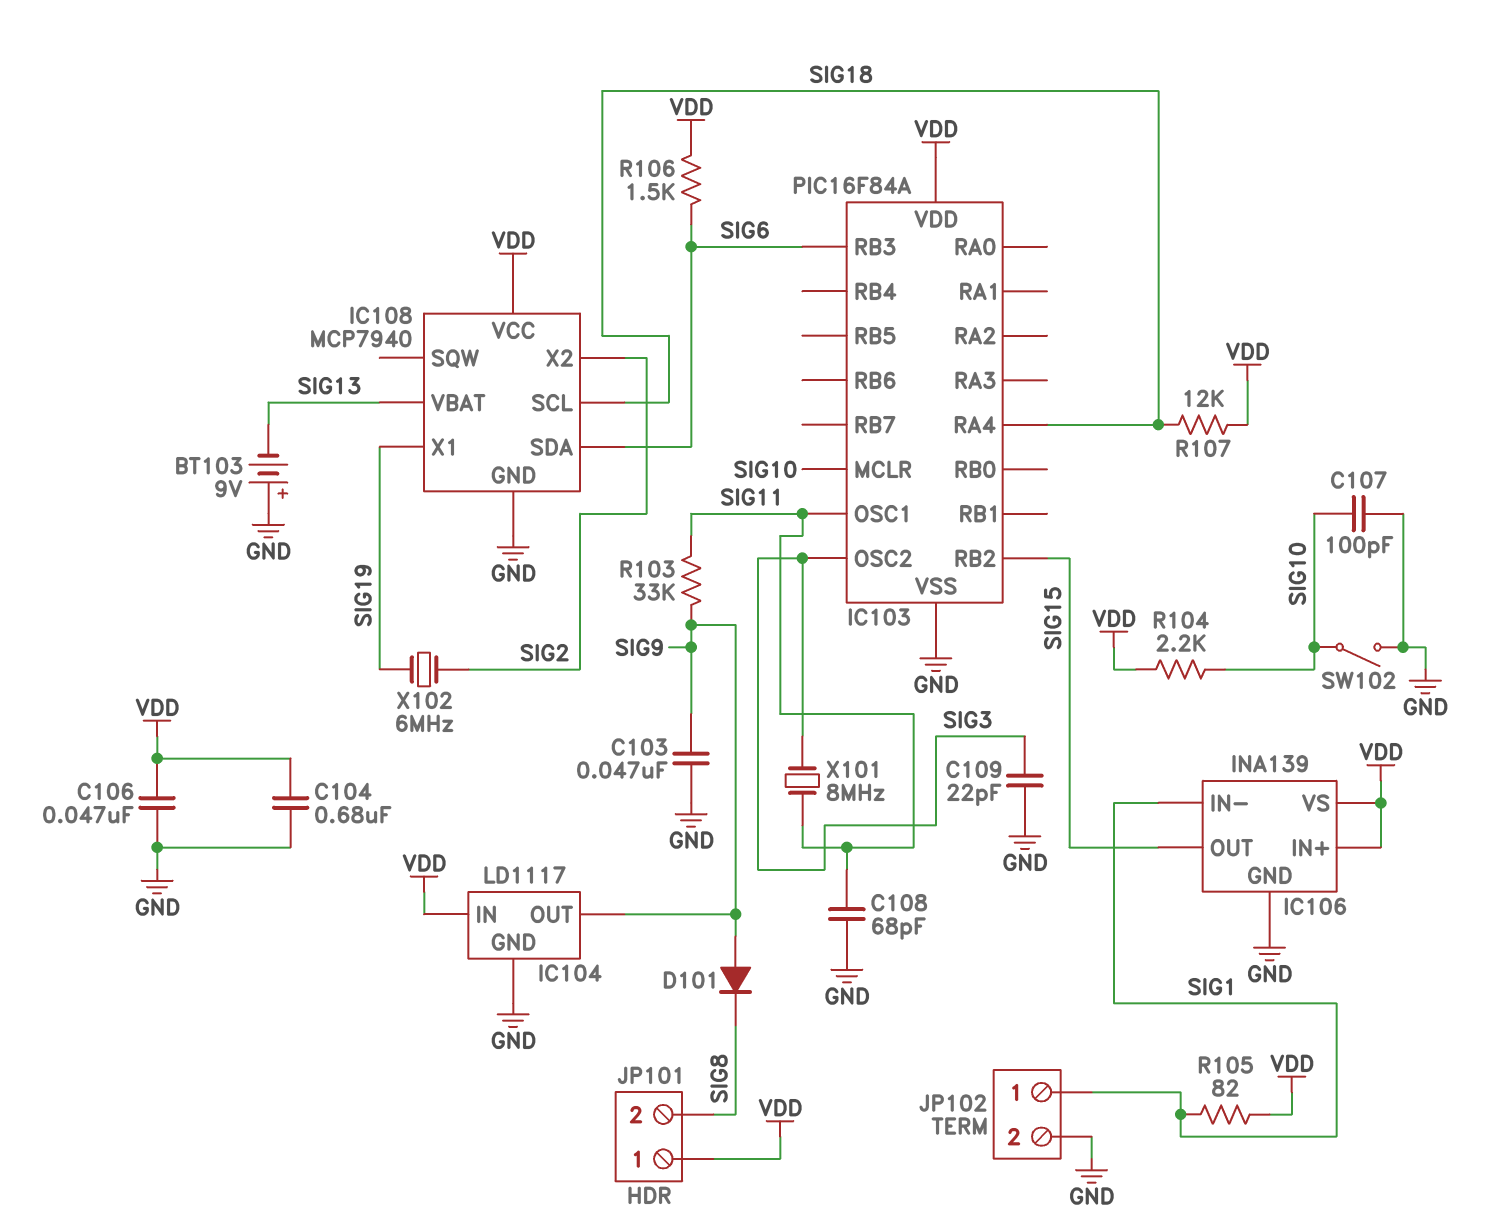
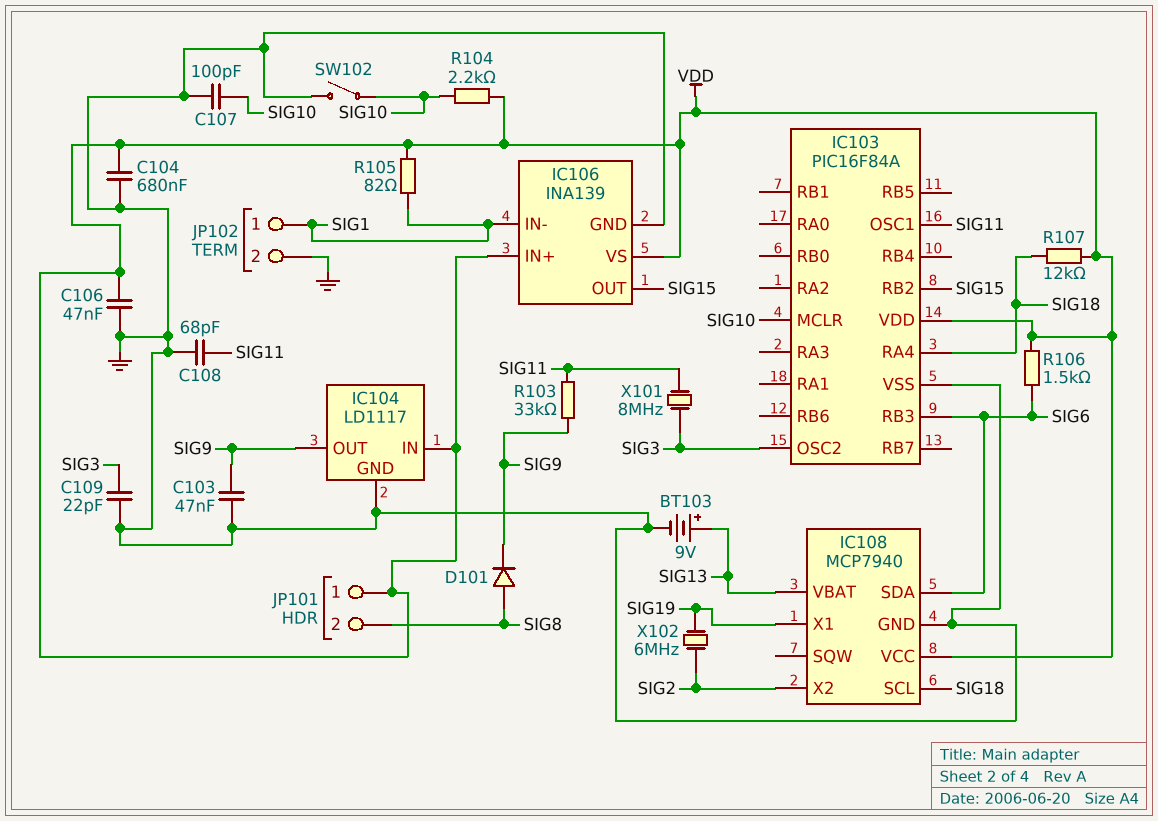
BT103: 9V (plus GND, minus SIG13) -> 9V (plus SIG13, minus GND)
D101: diode (A SIG9, K SIG8) -> diode (A SIG8, K SIG9)

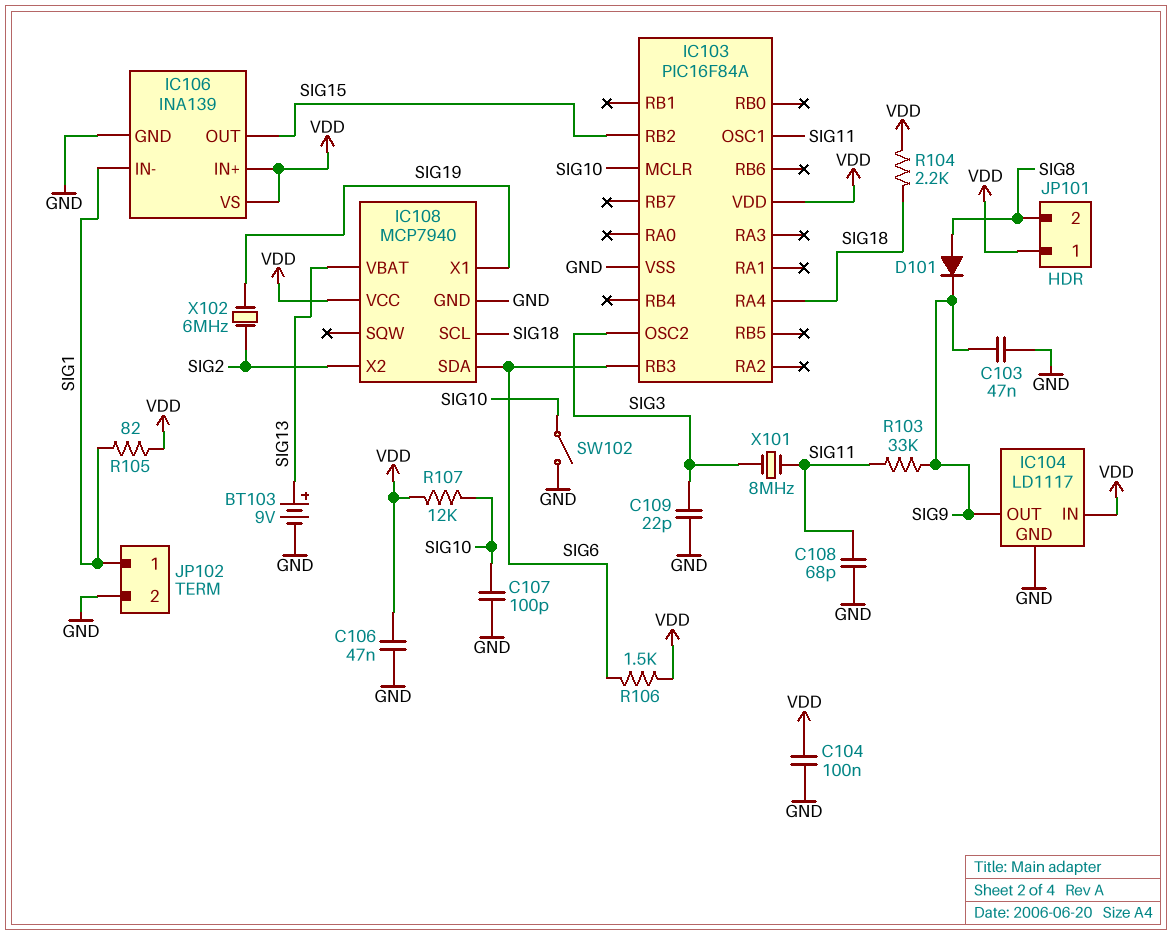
C104: 680nF (GND, VDD) -> 100nF (GND, VDD)
R104: 2.2k (SIG10, VDD) -> 2.2k (SIG18, VDD)
R107: 12k (SIG18, VDD) -> 12k (SIG10, VDD)

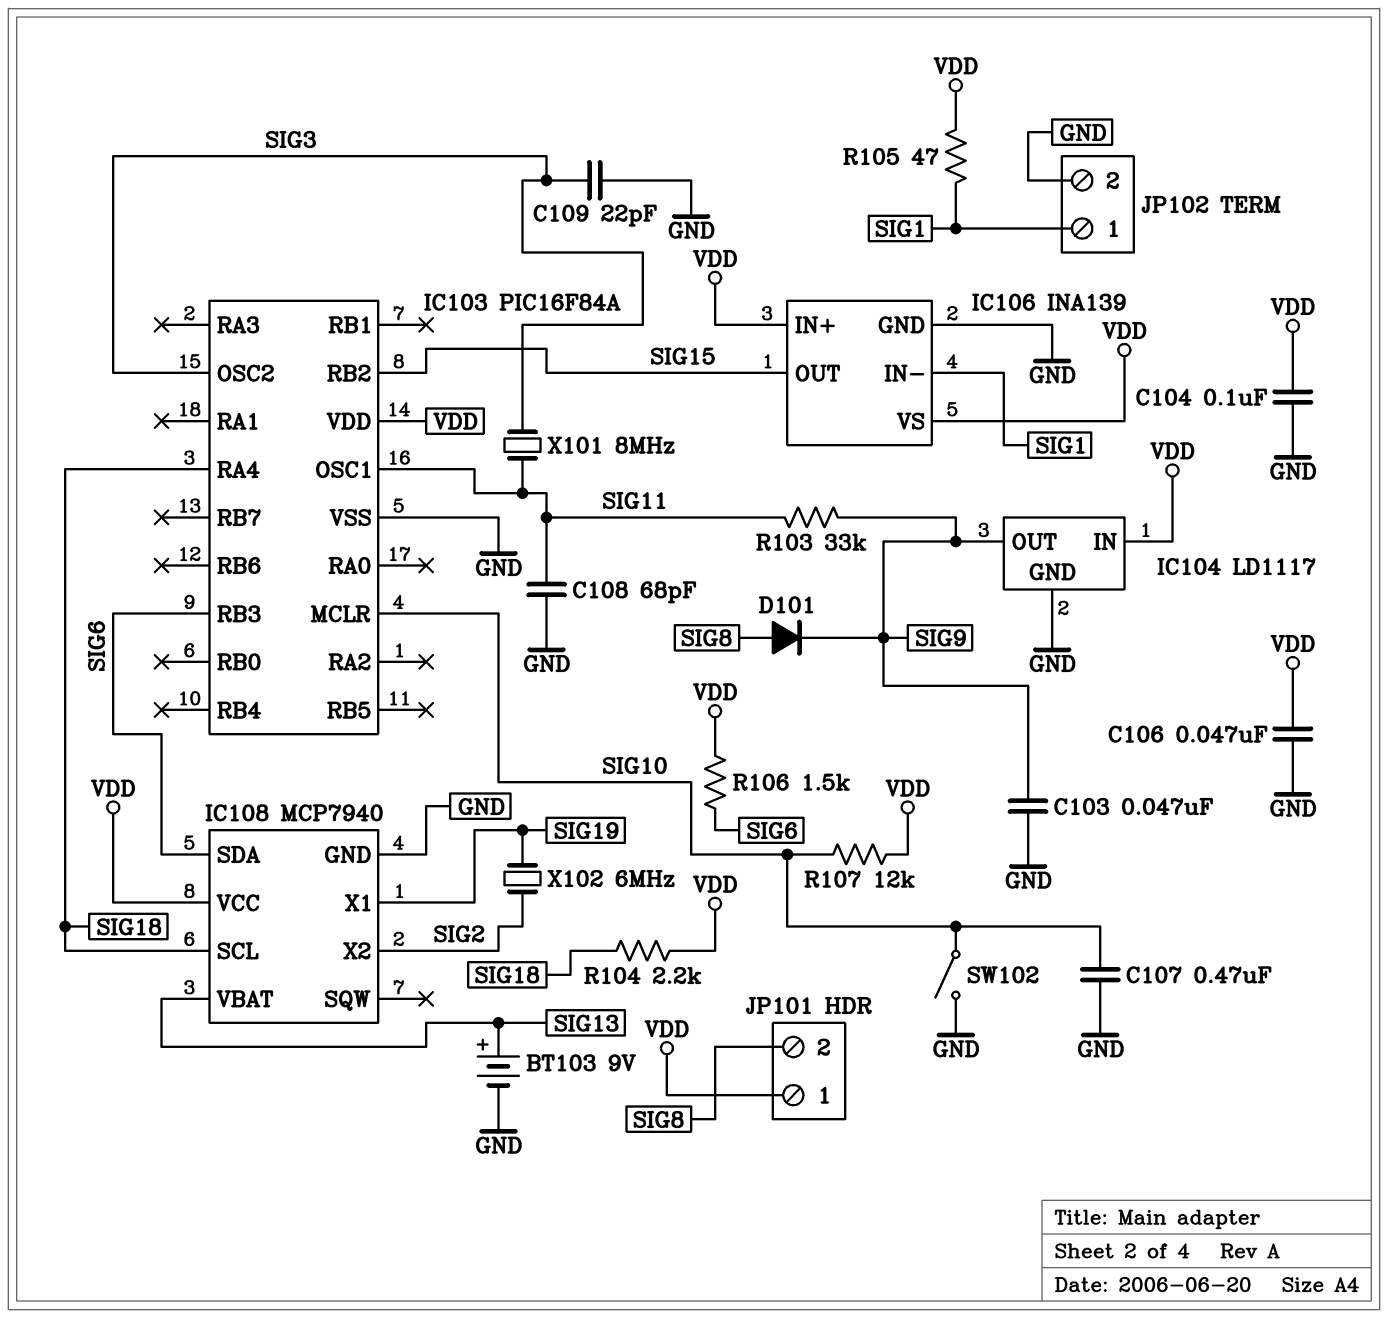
C107: 100pF (GND, SIG10) -> 470nF (GND, SIG10)
R105: 82 (SIG1, VDD) -> 47 (SIG1, VDD)

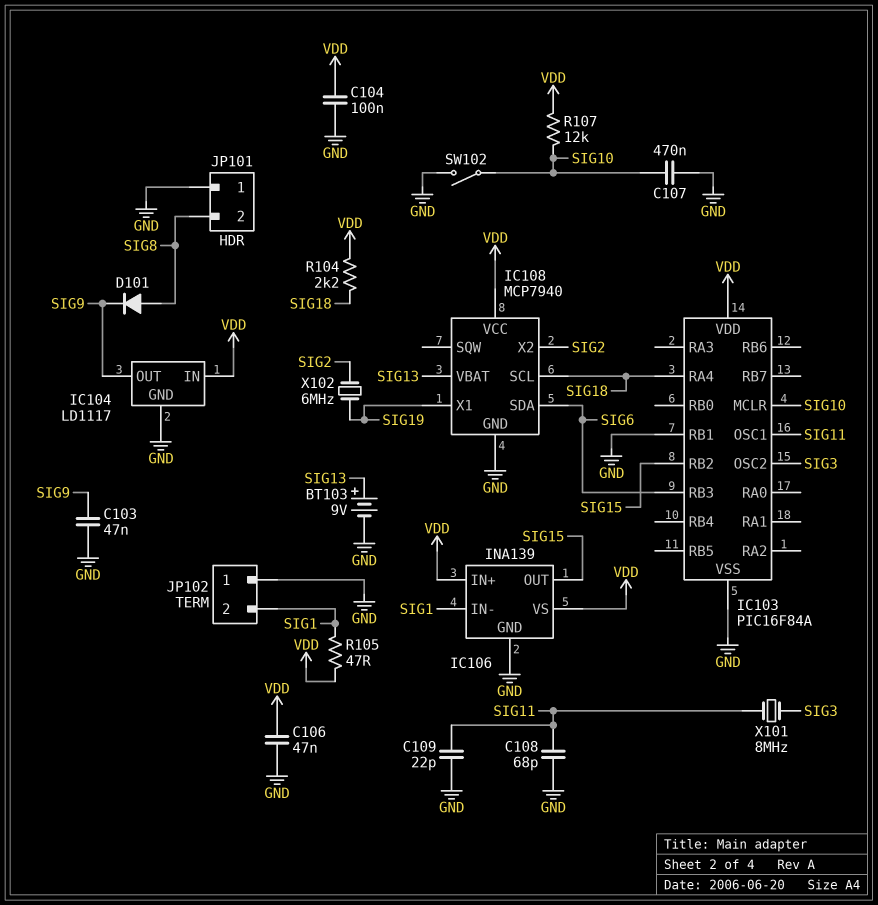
C109: 22pF (GND, SIG3) -> 22pF (GND, SIG11)
IC103 pin RB1: none -> GND
JP101 pin 1: VDD -> GND
JP102 pin 1: SIG1 -> GND
JP102 pin 2: GND -> SIG1
R103: 33k (SIG9, SIG11) -> none
R106: 1.5k (SIG6, VDD) -> none

